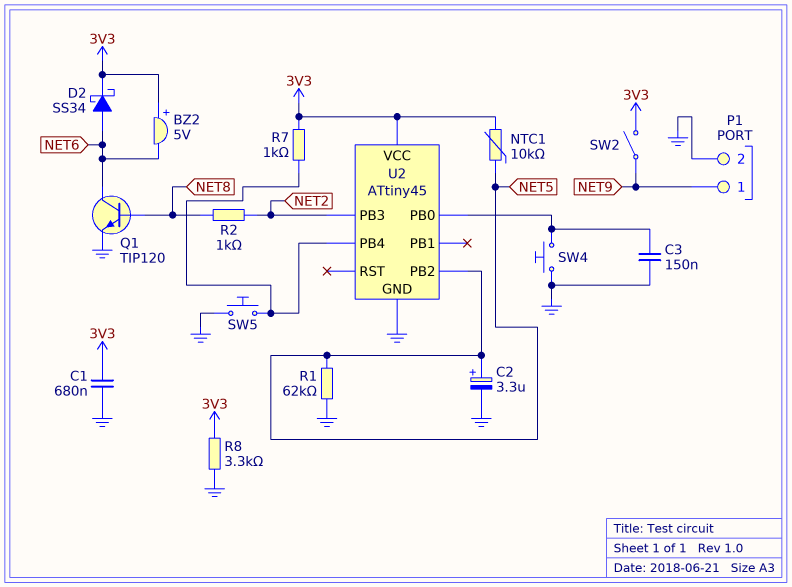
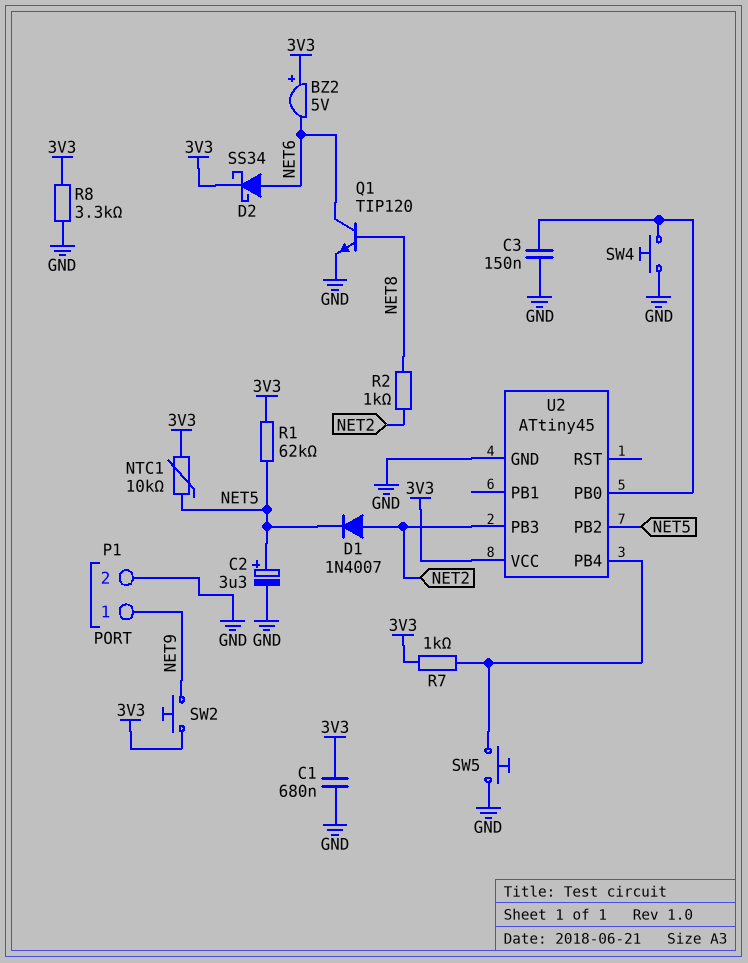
D1: none -> diode 1N4007 (A NET2, K NET5)
R1: 62k (GND, NET5) -> 62k (3V3, NET5)
SW2: switch (3V3, NET9) -> button (3V3, NET9)

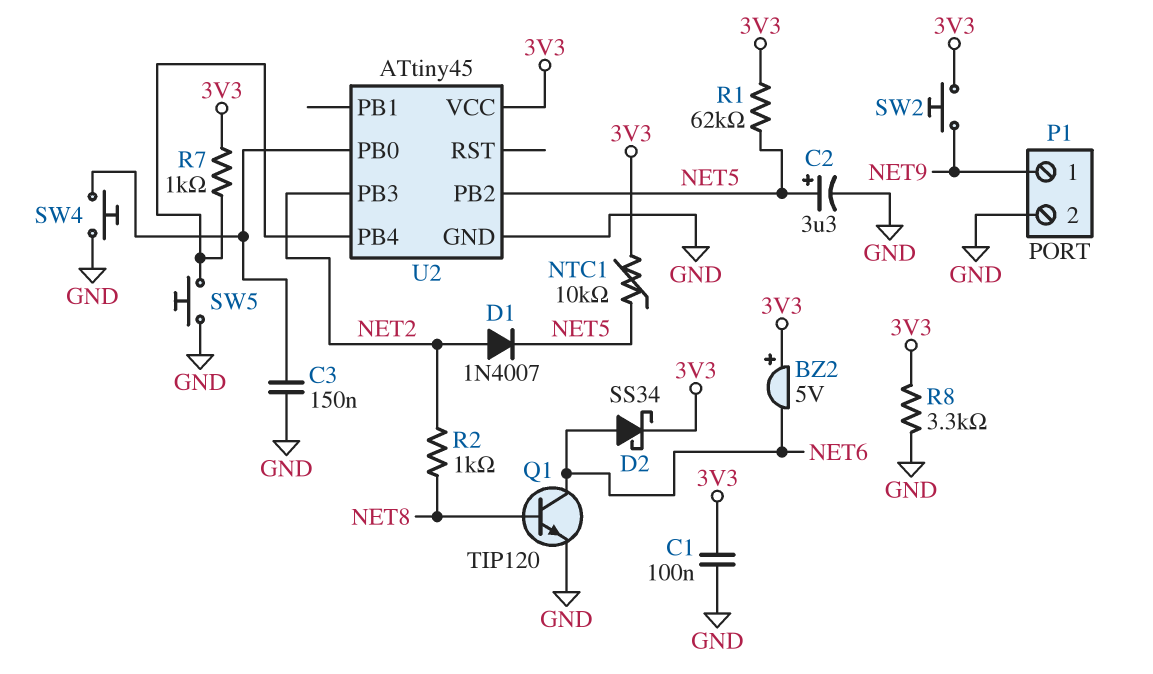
C1: 680nF (3V3, GND) -> 100nF (3V3, GND)

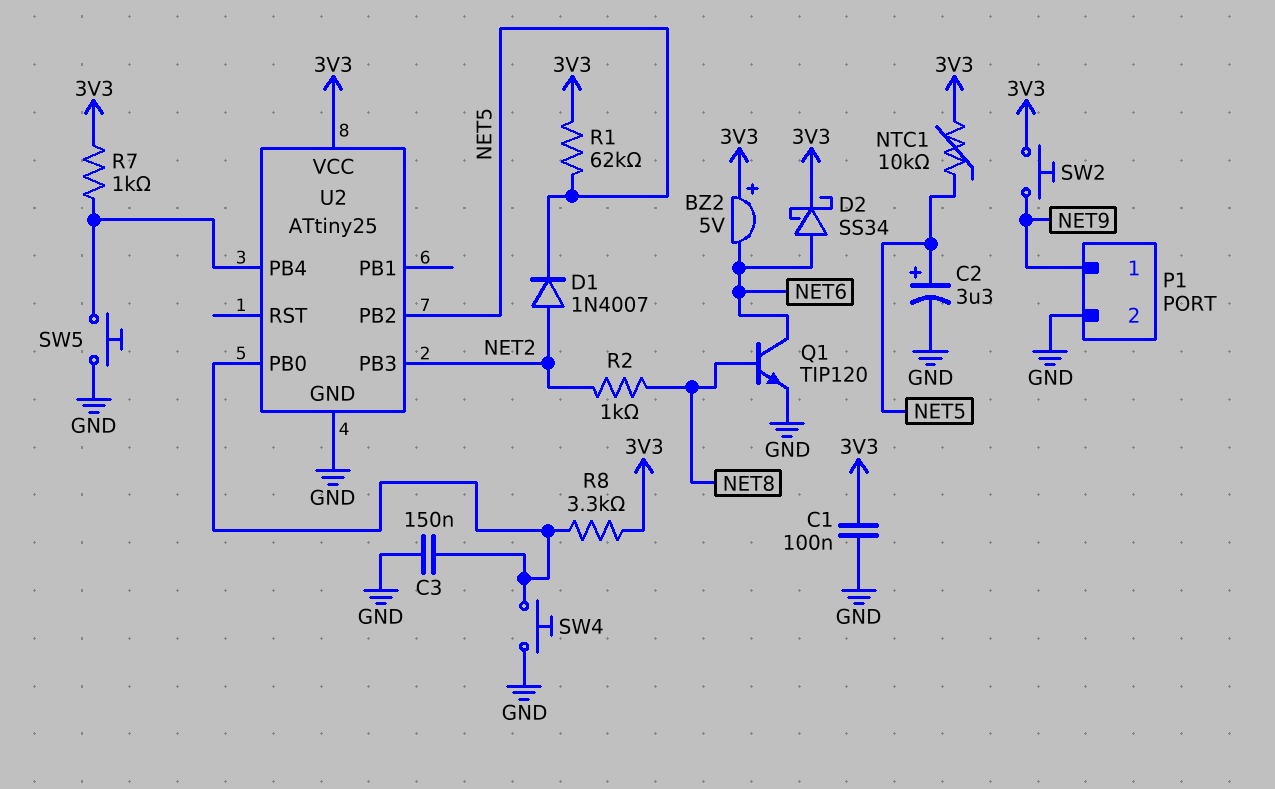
R8: 3.3k (3V3, GND) -> 3.3k (3V3, U2/PB0)
U2: ATtiny45 -> ATtiny25

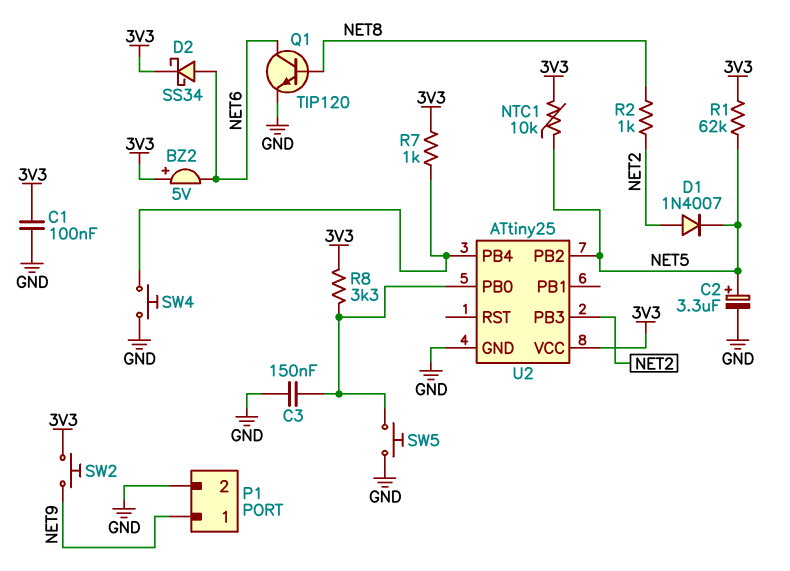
SW4: button (GND, U2/PB0) -> button (GND, U2/PB4)
SW5: button (GND, U2/PB4) -> button (GND, U2/PB0)

